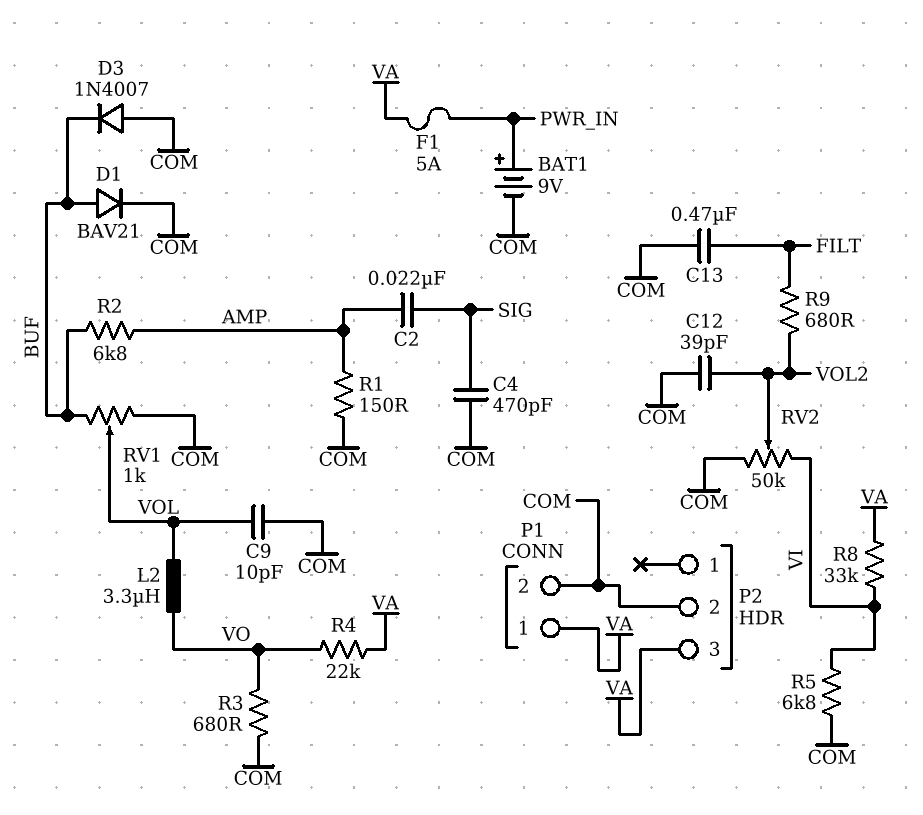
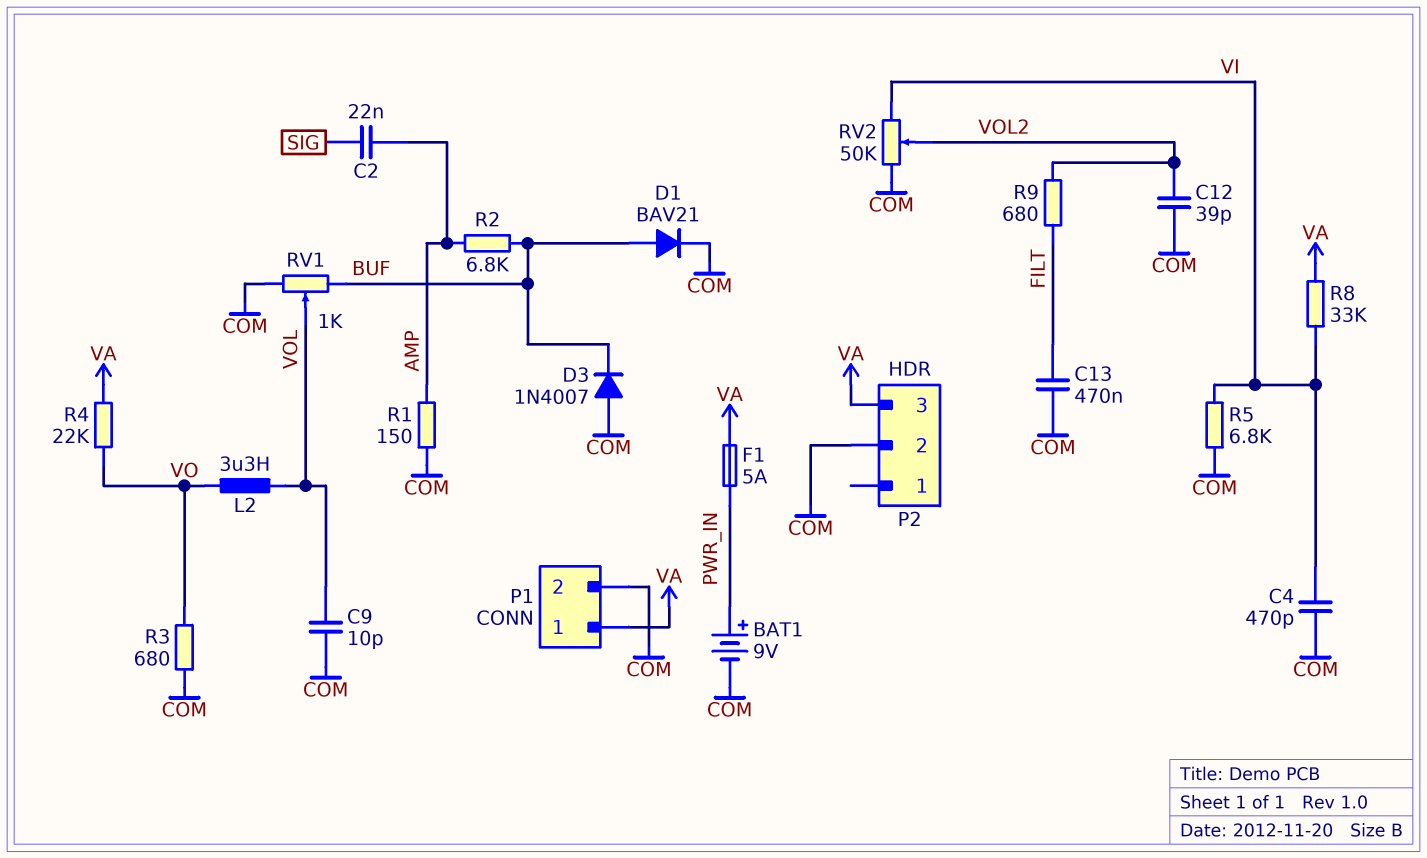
C4: 470pF (COM, SIG) -> 470pF (COM, VI)

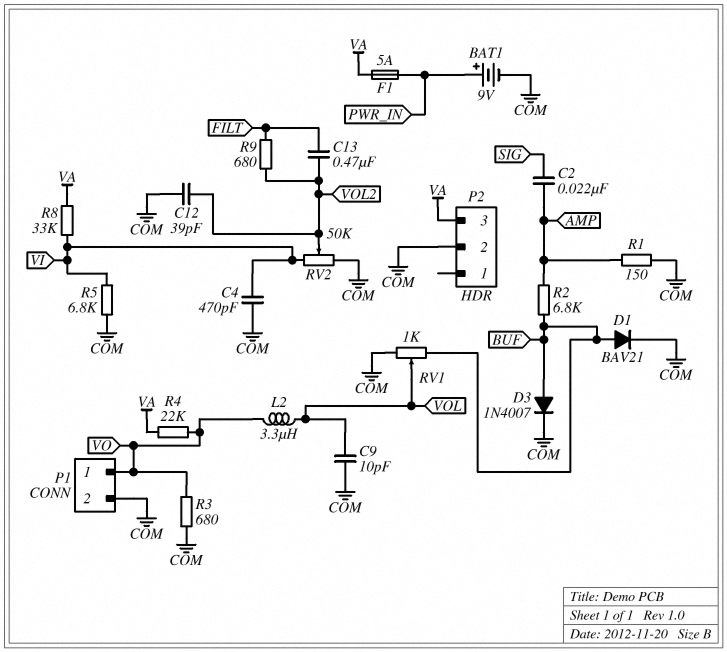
C13: 470nF (COM, FILT) -> 470nF (FILT, VOL2)
D3: diode 1N4007 (A COM, K BUF) -> diode 1N4007 (A BUF, K COM)
P1 pin 1: VA -> VO

